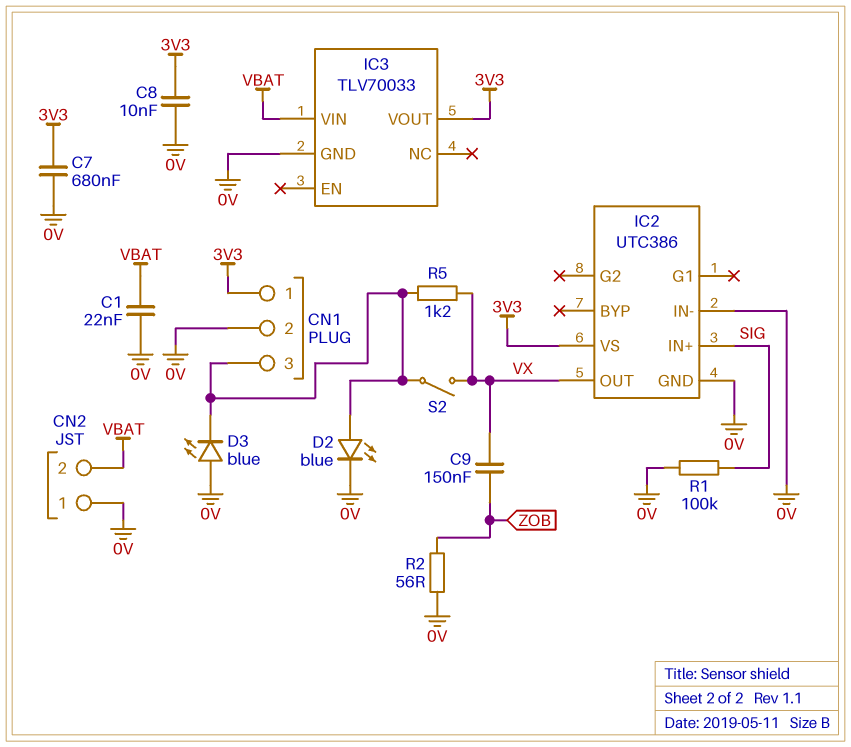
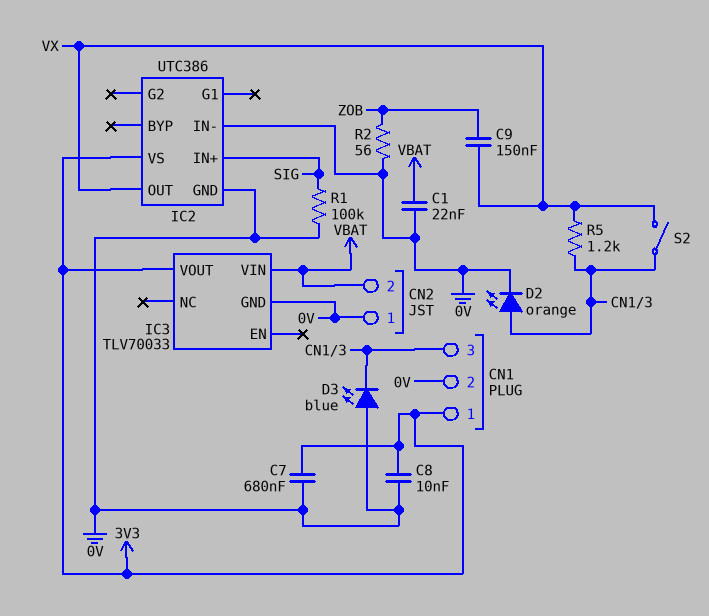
D2: LED blue (A CN1/3, K 0V) -> LED orange (A CN1/3, K 0V)

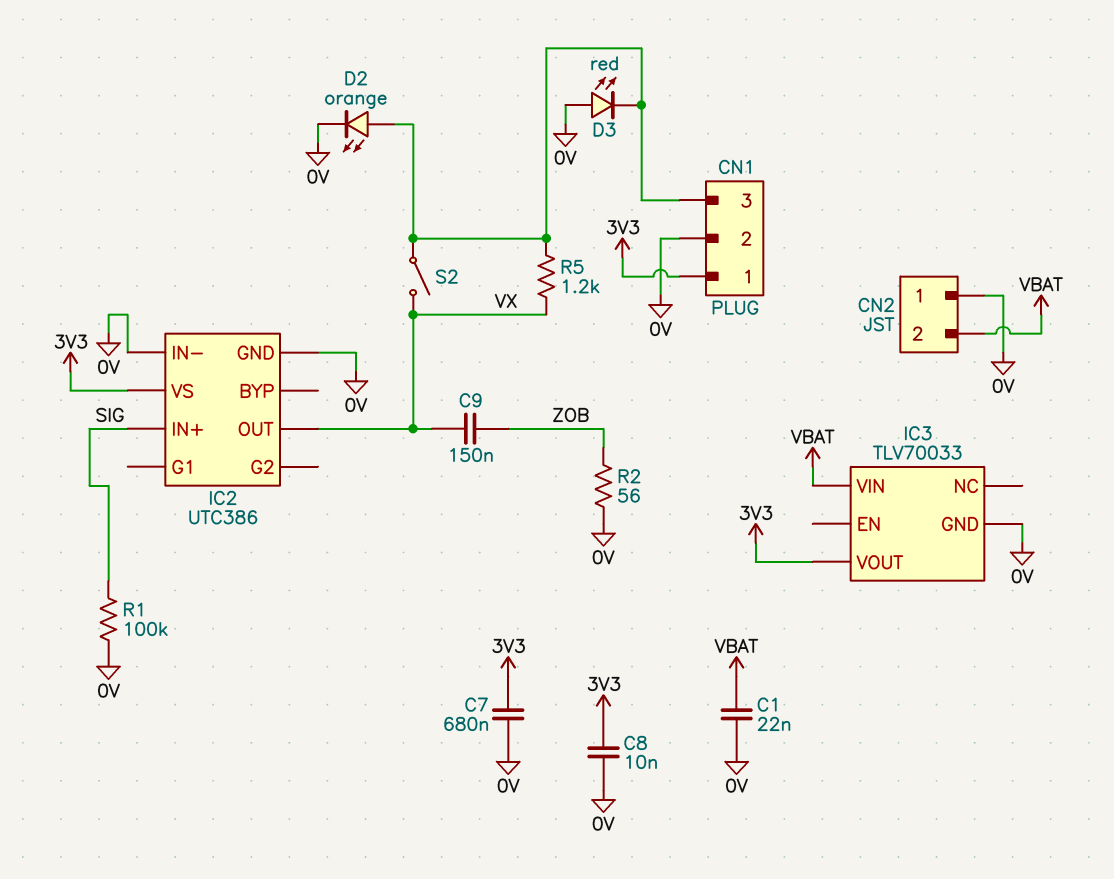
D3: LED blue (A 0V, K CN1/3) -> LED red (A 0V, K CN1/3)

